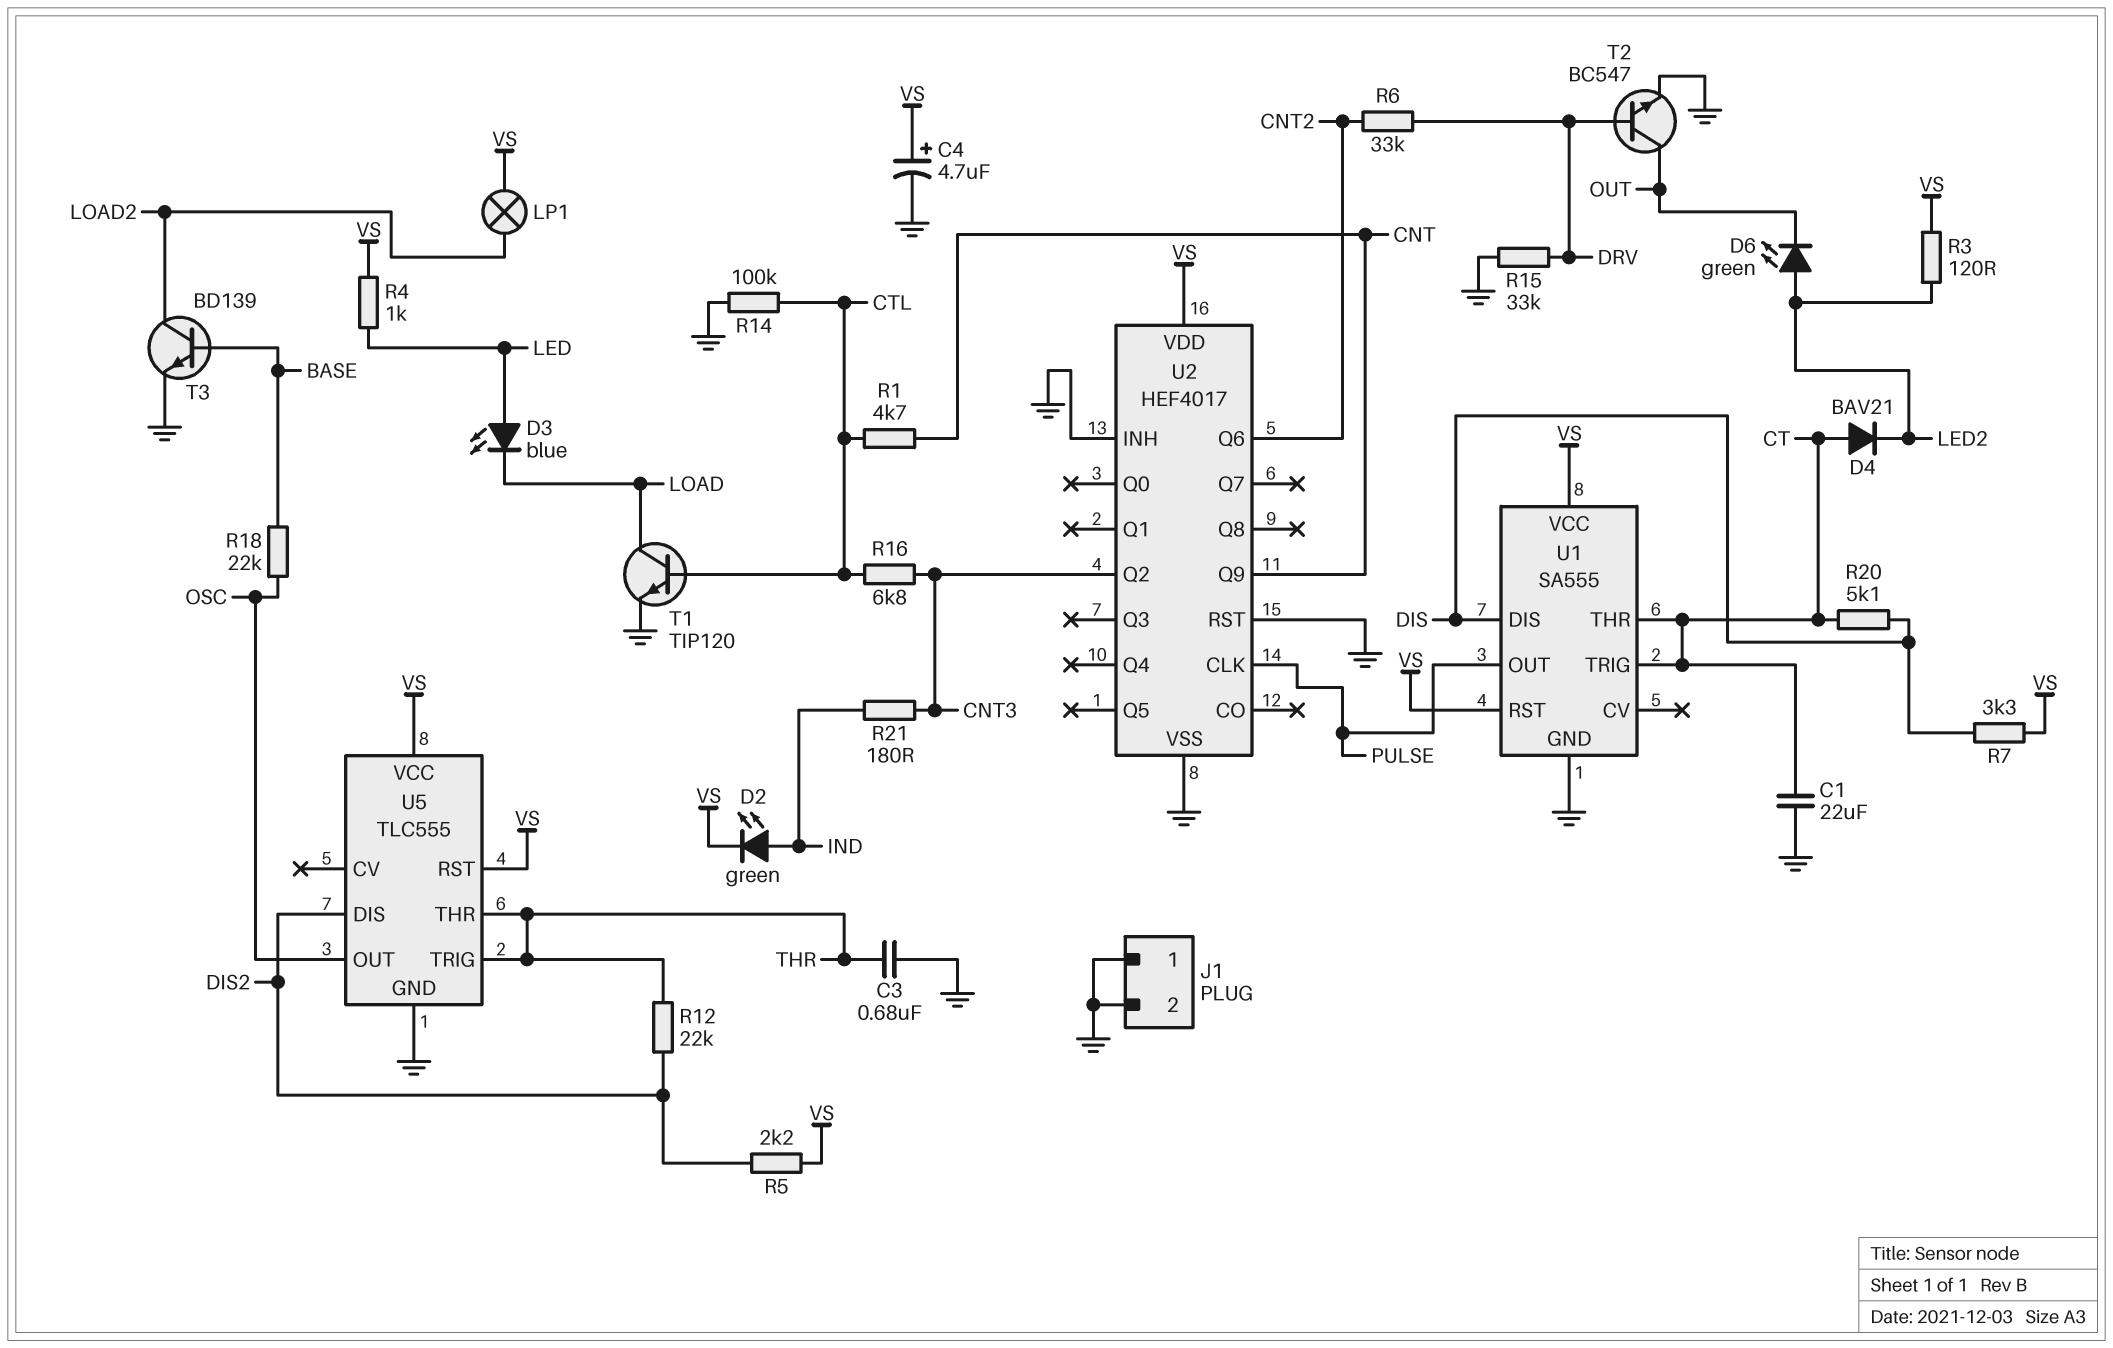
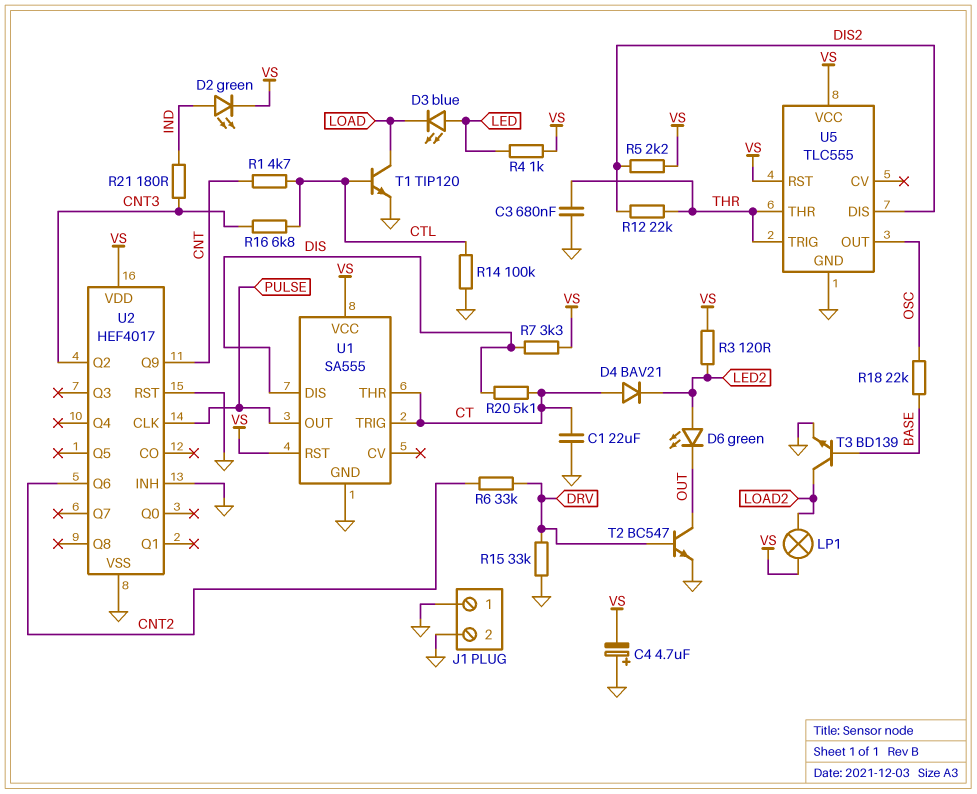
C4: 4.7uF (plus VS, minus GND) -> 4.7uF (plus GND, minus VS)

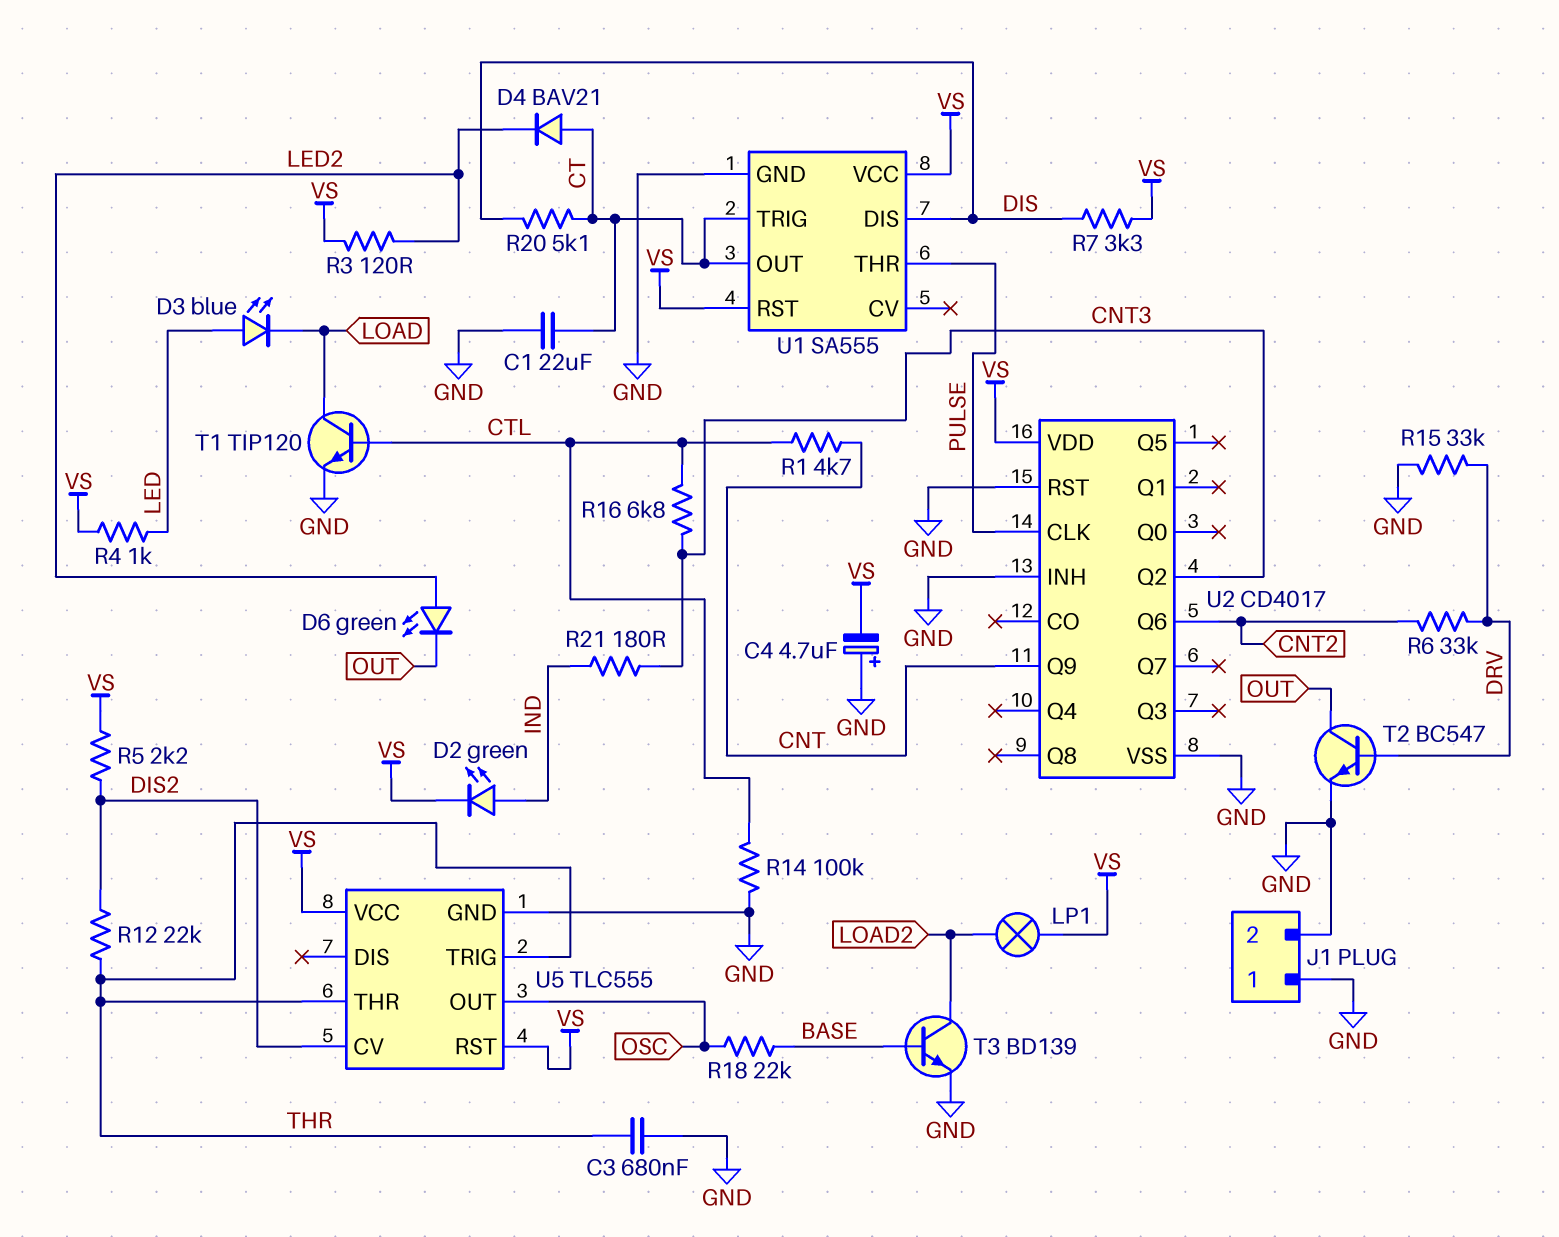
U1 pin OUT: PULSE -> CT
U1 pin THR: CT -> PULSE
U2: HEF4017 -> CD4017
U5 pin CV: none -> DIS2
U5 pin DIS: DIS2 -> none

